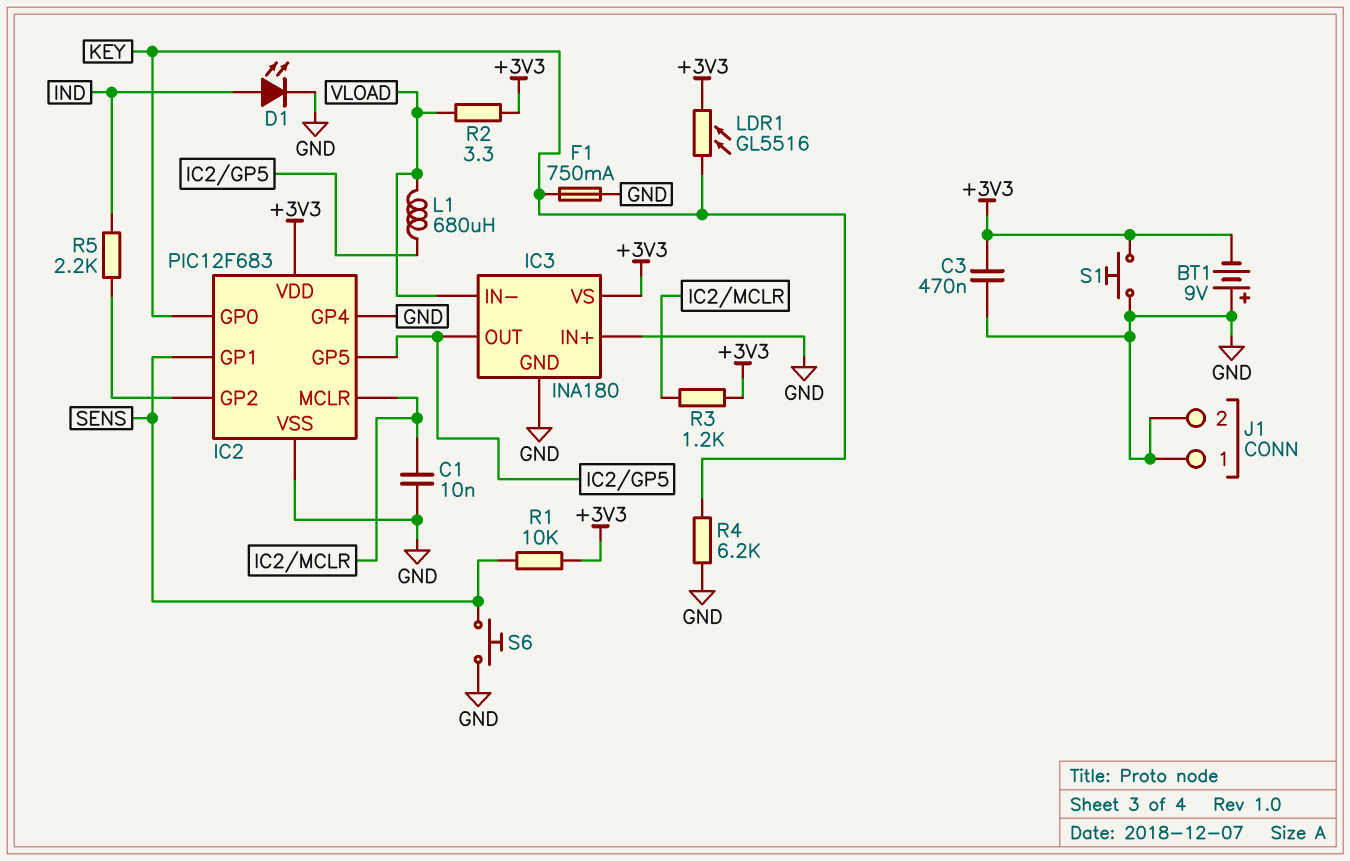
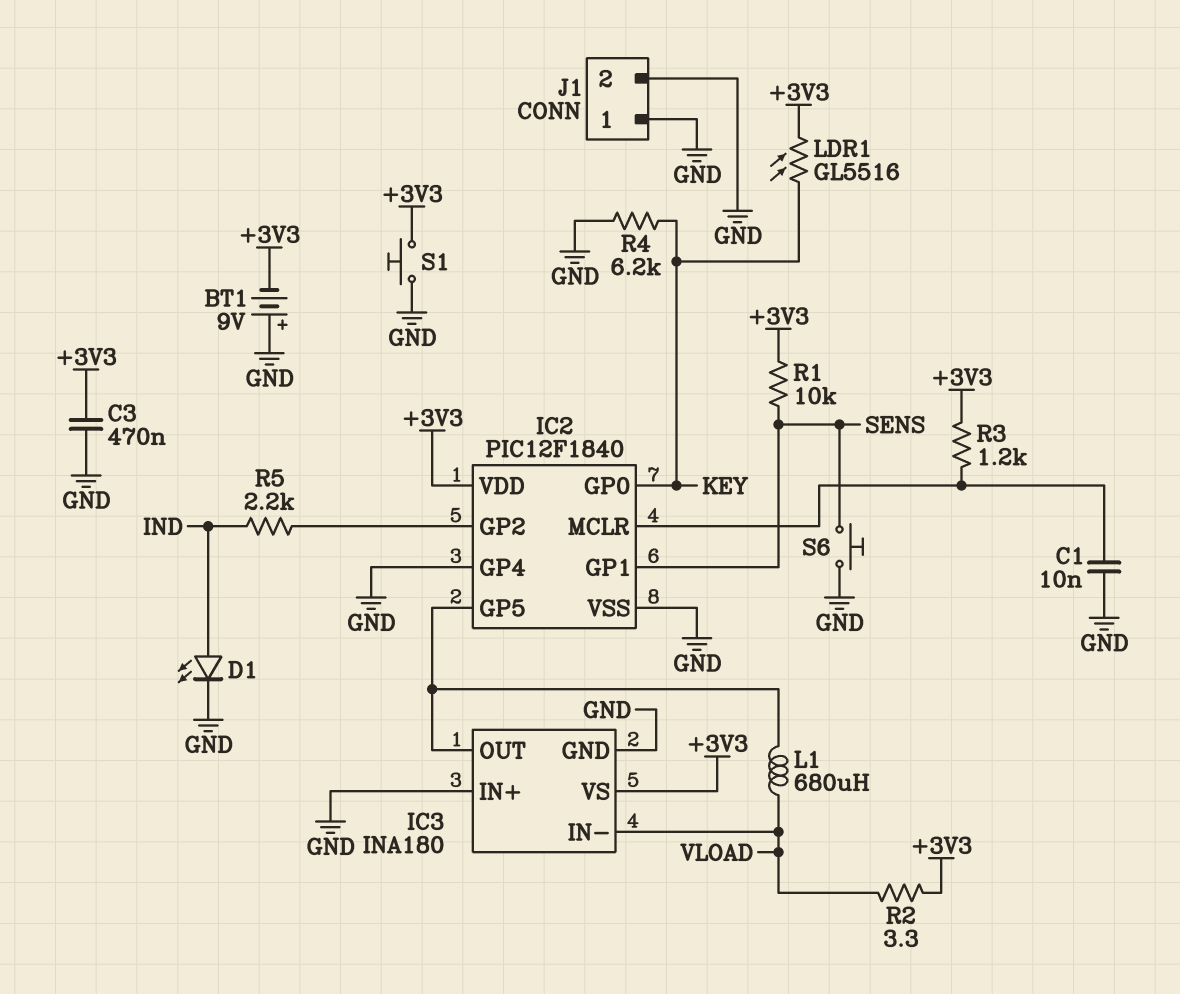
F1: 750mA (GND, KEY) -> none
IC2: PIC12F683 -> PIC12F1840

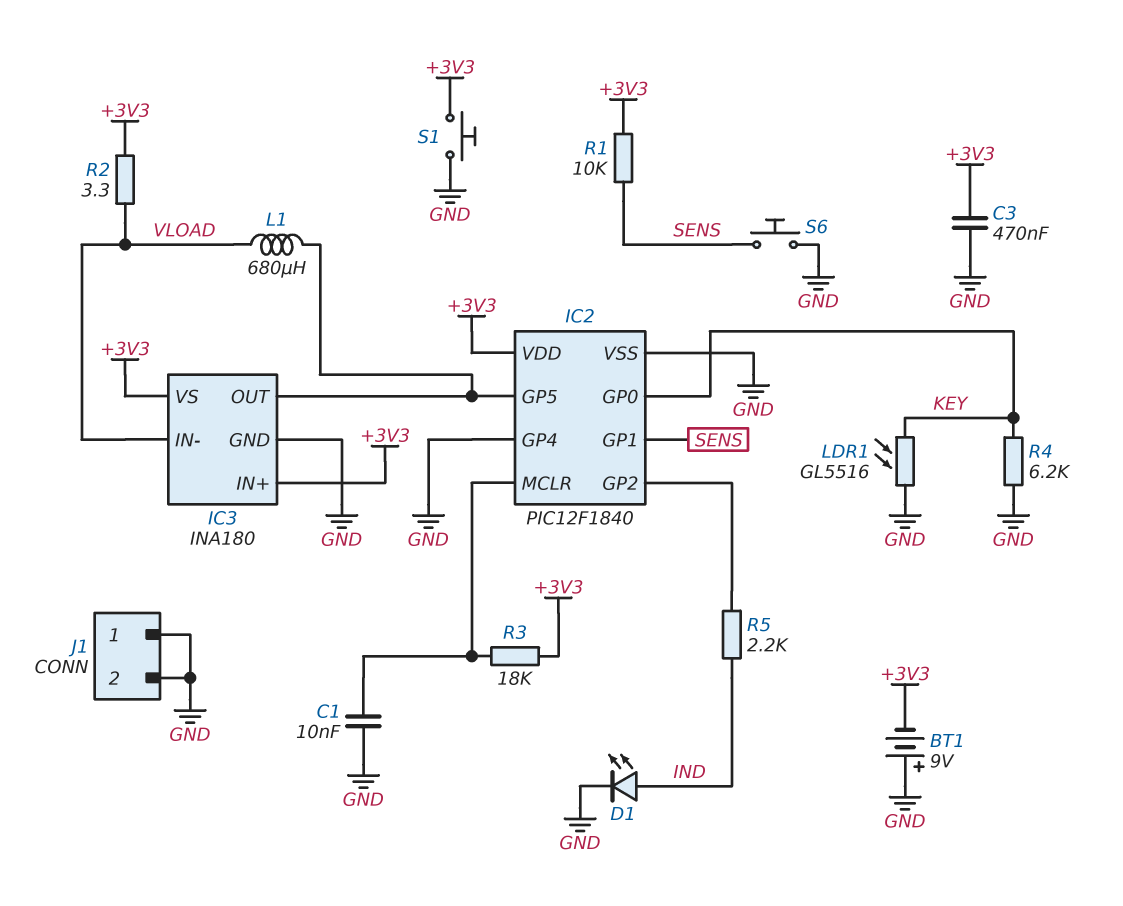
IC3 pin IN+: GND -> +3V3
LDR1: GL5516 (+3V3, KEY) -> GL5516 (GND, KEY)
R3: 1.2k (+3V3, IC2/MCLR) -> 18k (+3V3, IC2/MCLR)

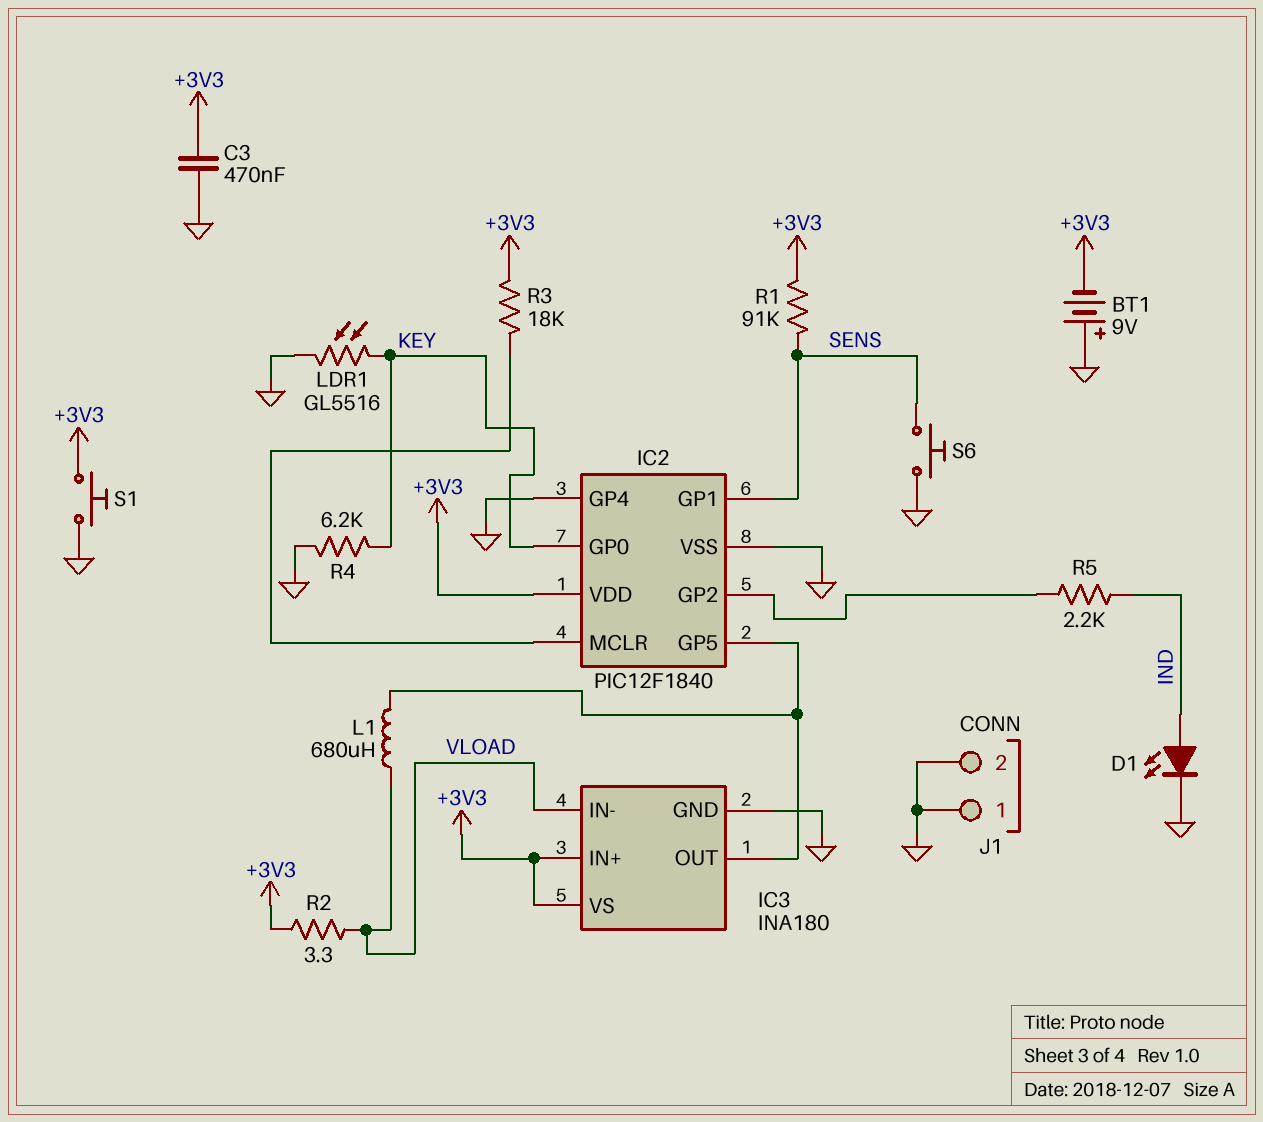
C1: 10nF (GND, IC2/MCLR) -> none
R1: 10k (+3V3, SENS) -> 91k (+3V3, SENS)

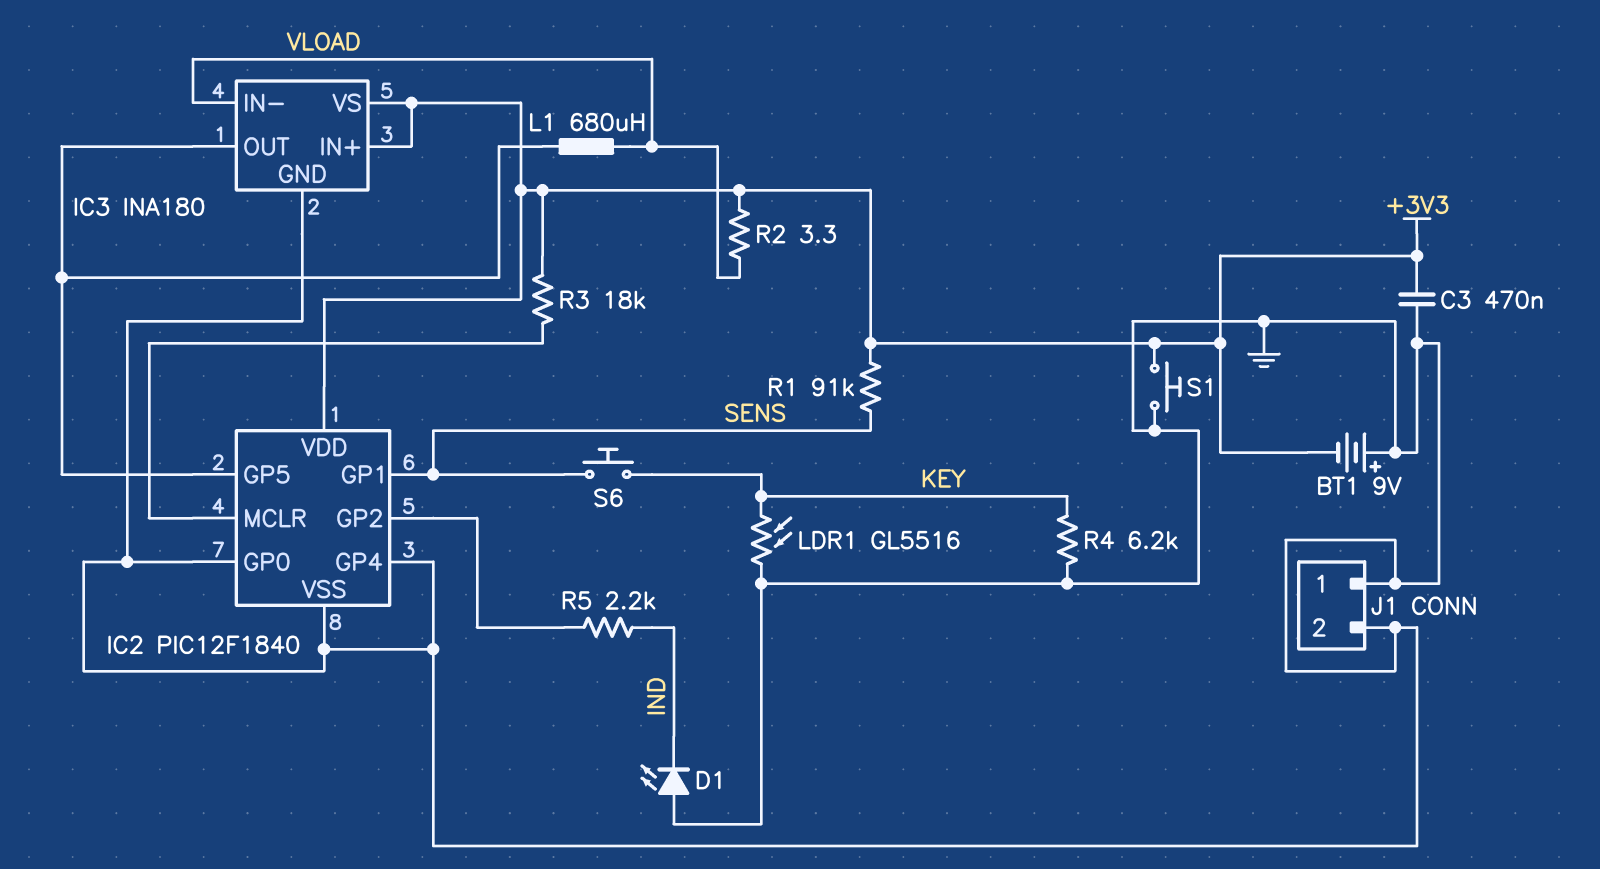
D1: LED (A IND, K GND) -> LED (A GND, K IND)
IC2 pin GP0: KEY -> GND
S6: button (GND, SENS) -> button (KEY, SENS)

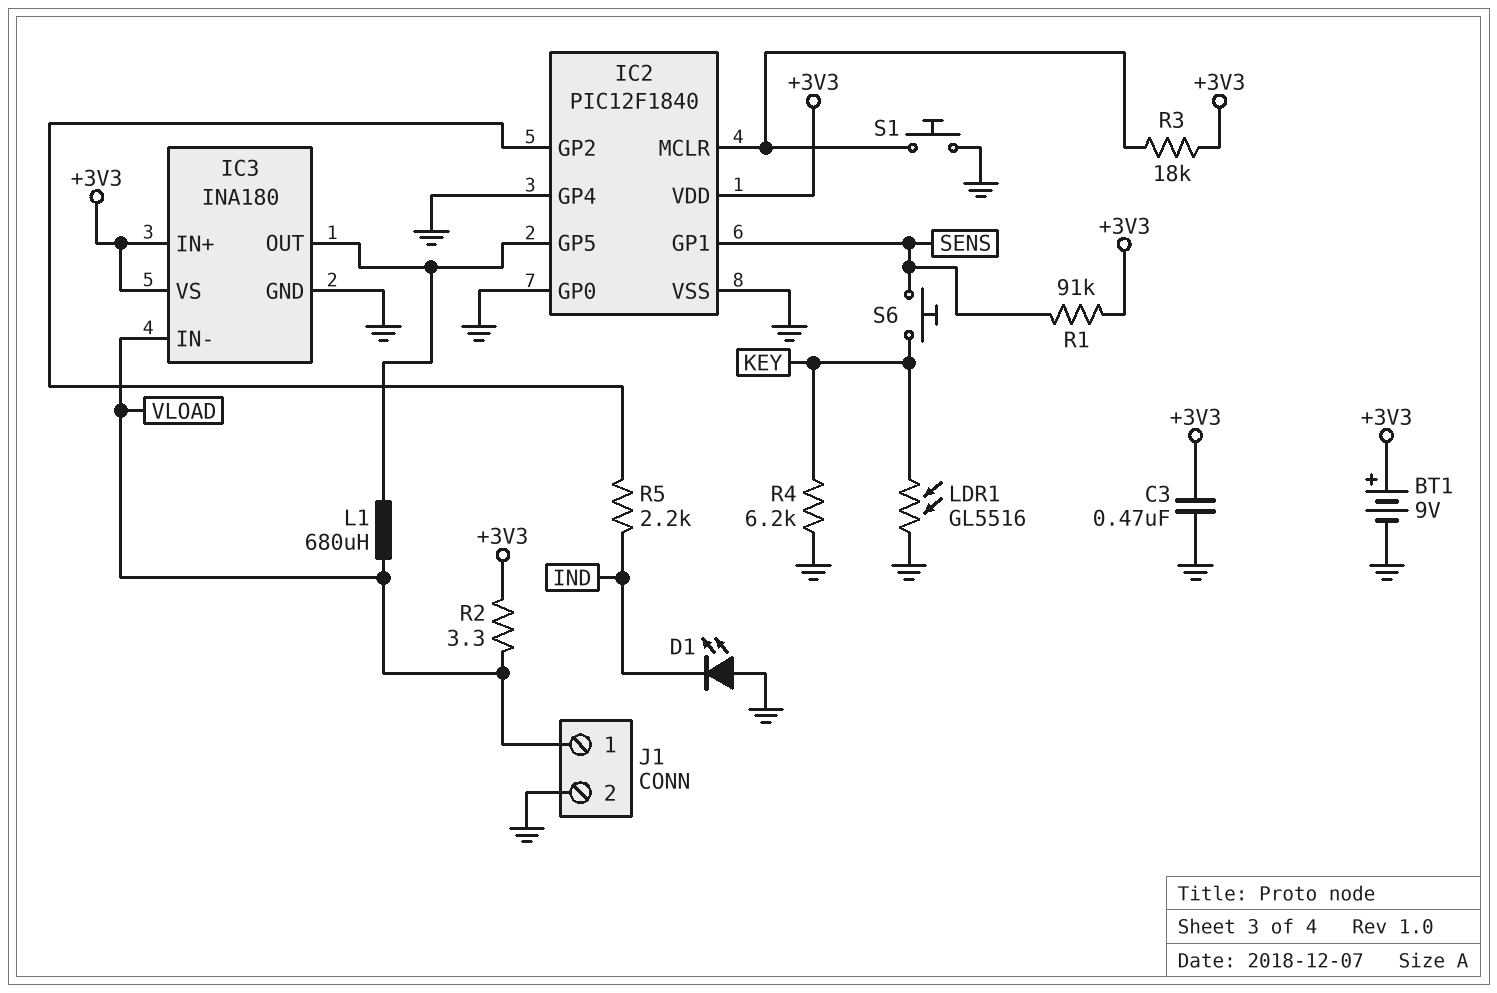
BT1: 9V (plus GND, minus +3V3) -> 9V (plus +3V3, minus GND)
J1 pin 1: GND -> VLOAD
S1: button (+3V3, GND) -> button (GND, IC2/MCLR)

